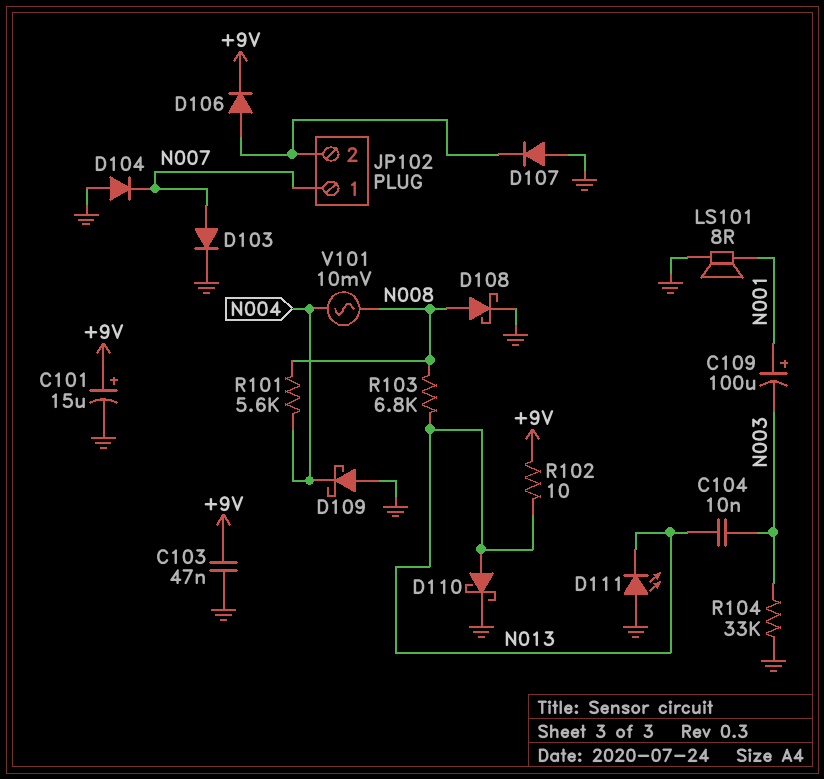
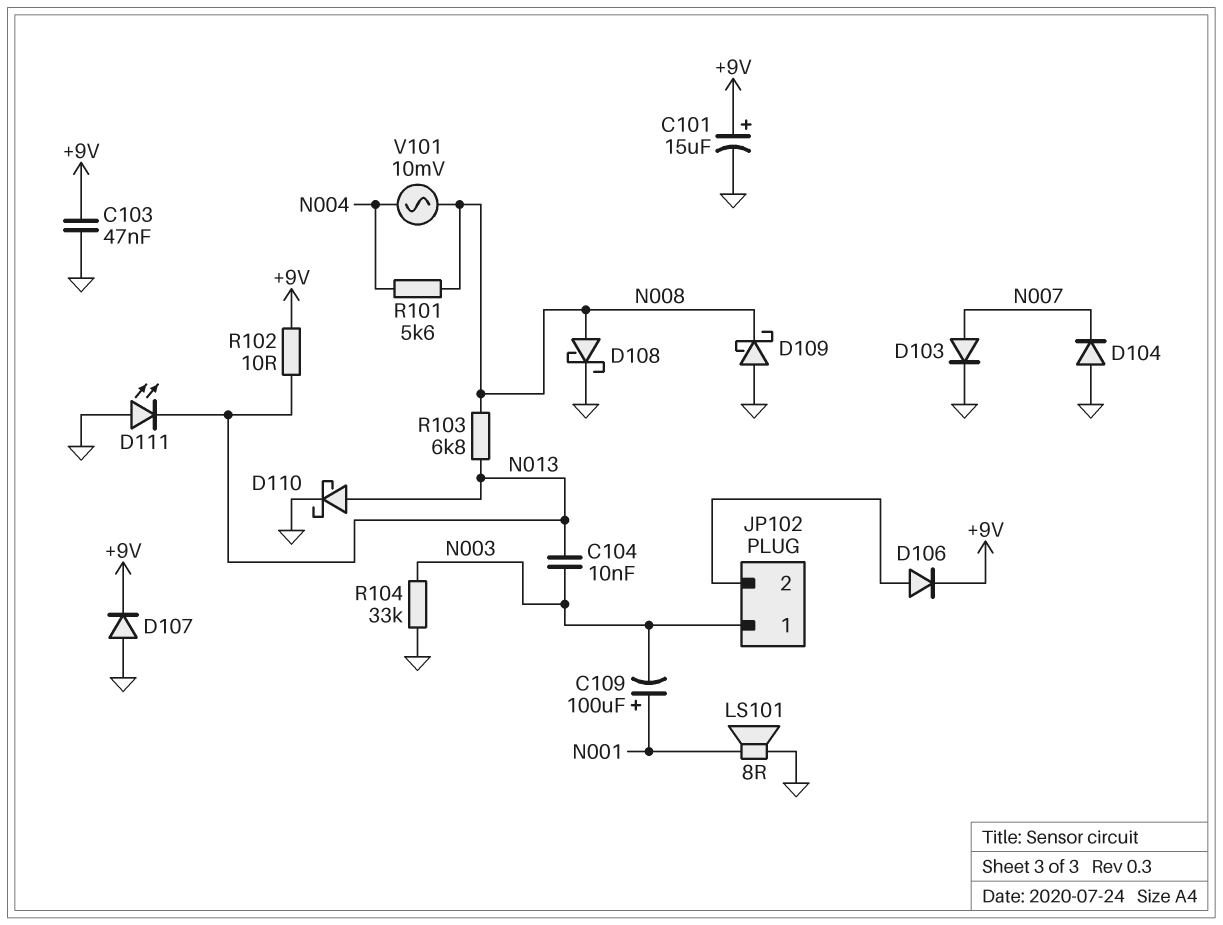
D107: diode (A GND, K JP102/2) -> diode (A GND, K +9V)
D109: schottky (A GND, K N004) -> schottky (A GND, K N008)
JP102 pin 1: N007 -> N003

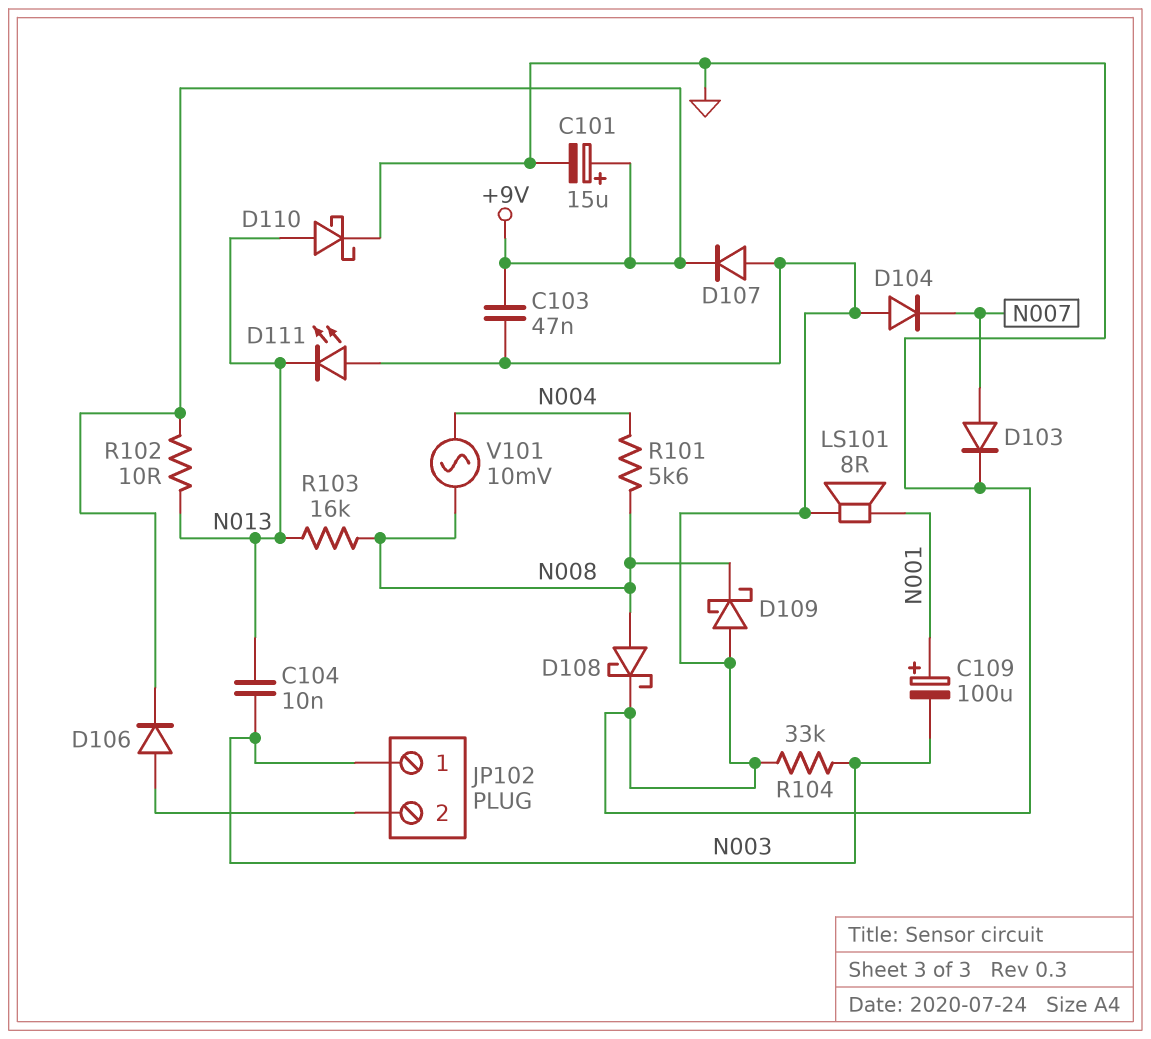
R103: 6.8k (N008, N013) -> 16k (N008, N013)

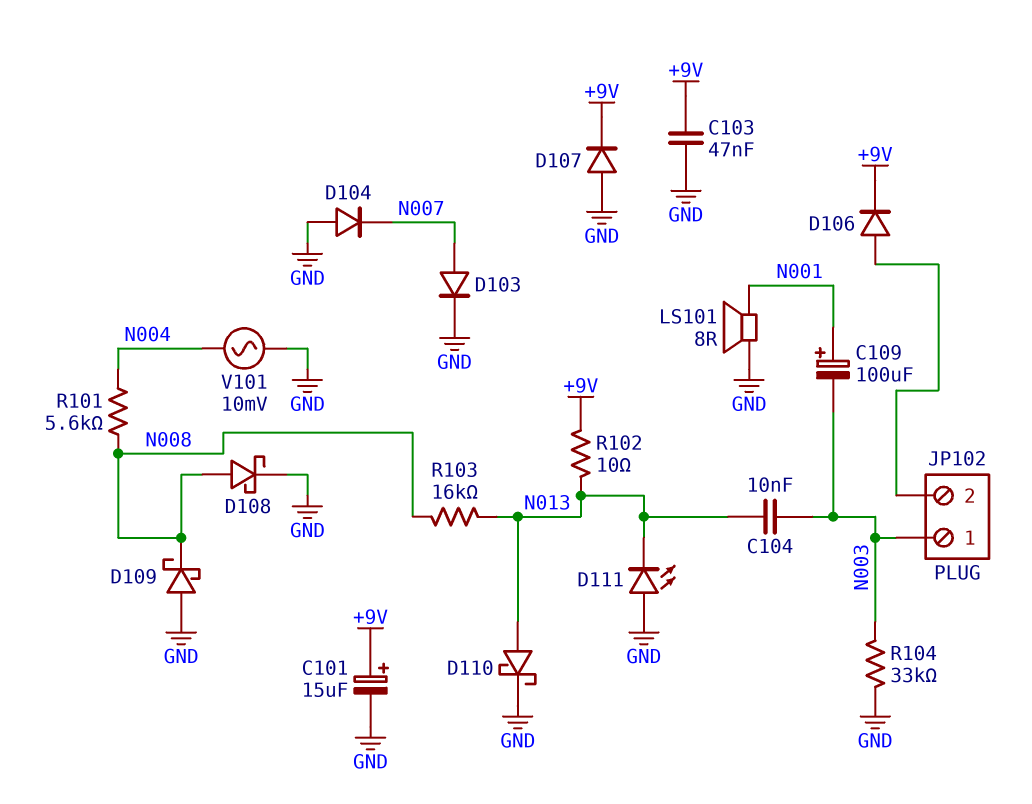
V101: AC 10mV (N004, N008) -> AC 10mV (GND, N004)

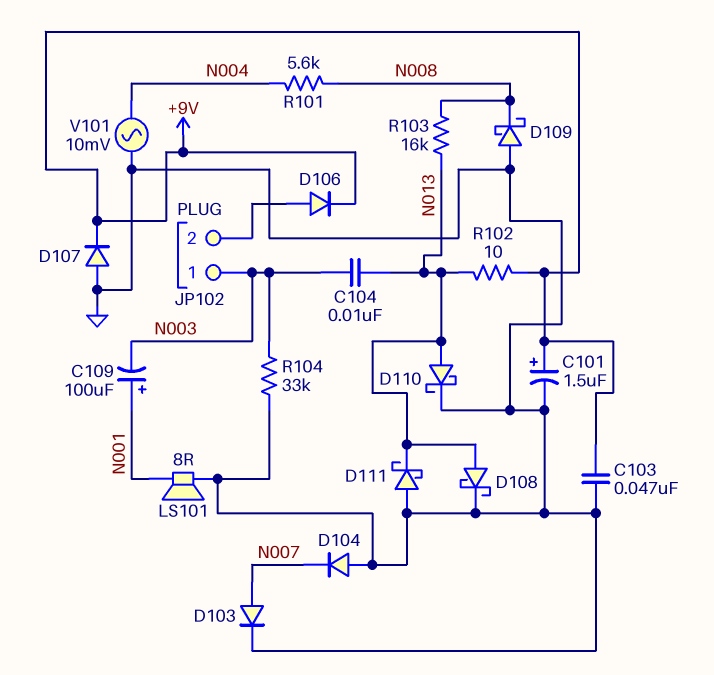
C101: 15uF (plus +9V, minus GND) -> 1.5uF (plus +9V, minus GND)
D108: schottky (A N008, K GND) -> schottky (A N013, K GND)
D111: LED (A GND, K N013) -> schottky (A GND, K N013)

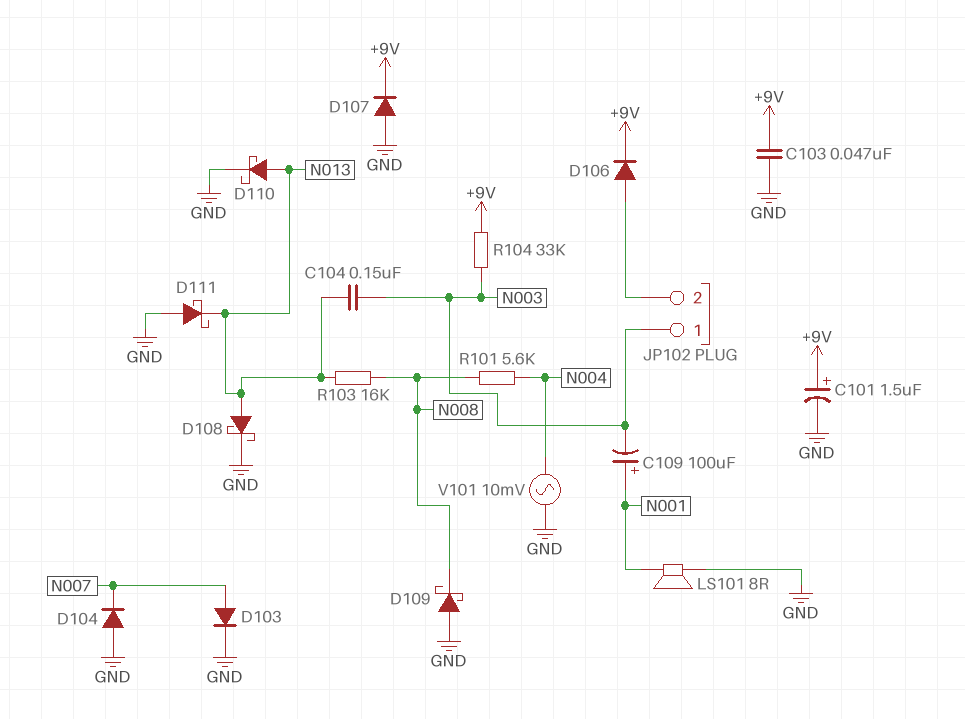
C104: 10nF (N003, N013) -> 150nF (N003, N013)
R102: 10 (+9V, N013) -> none
R104: 33k (GND, N003) -> 33k (+9V, N003)

